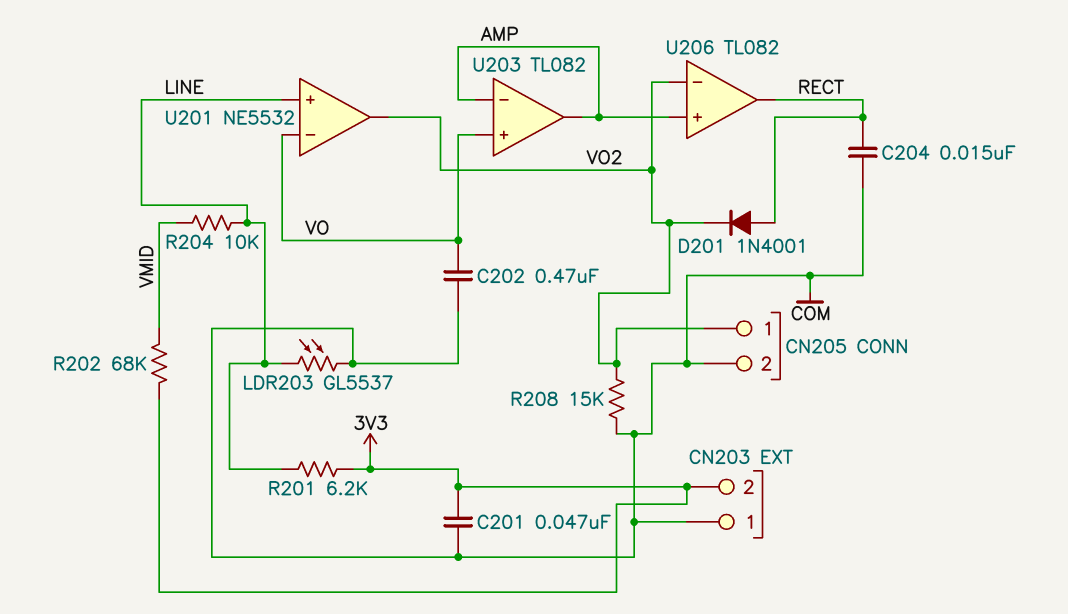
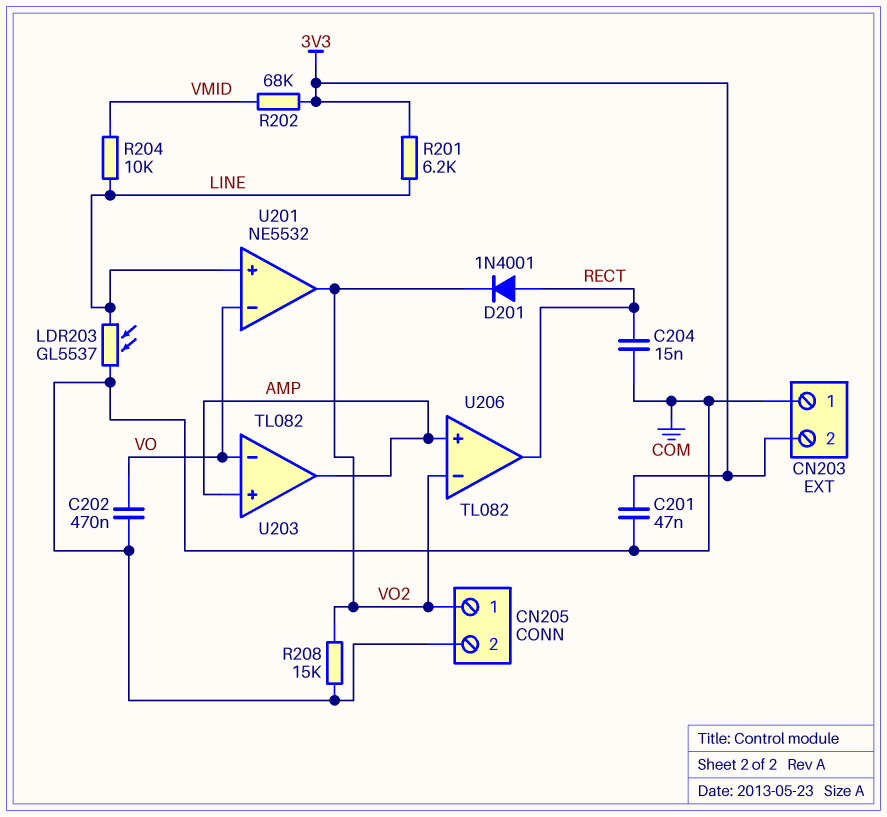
U203 pin in+: VO -> AMP
U203 pin in-: AMP -> VO

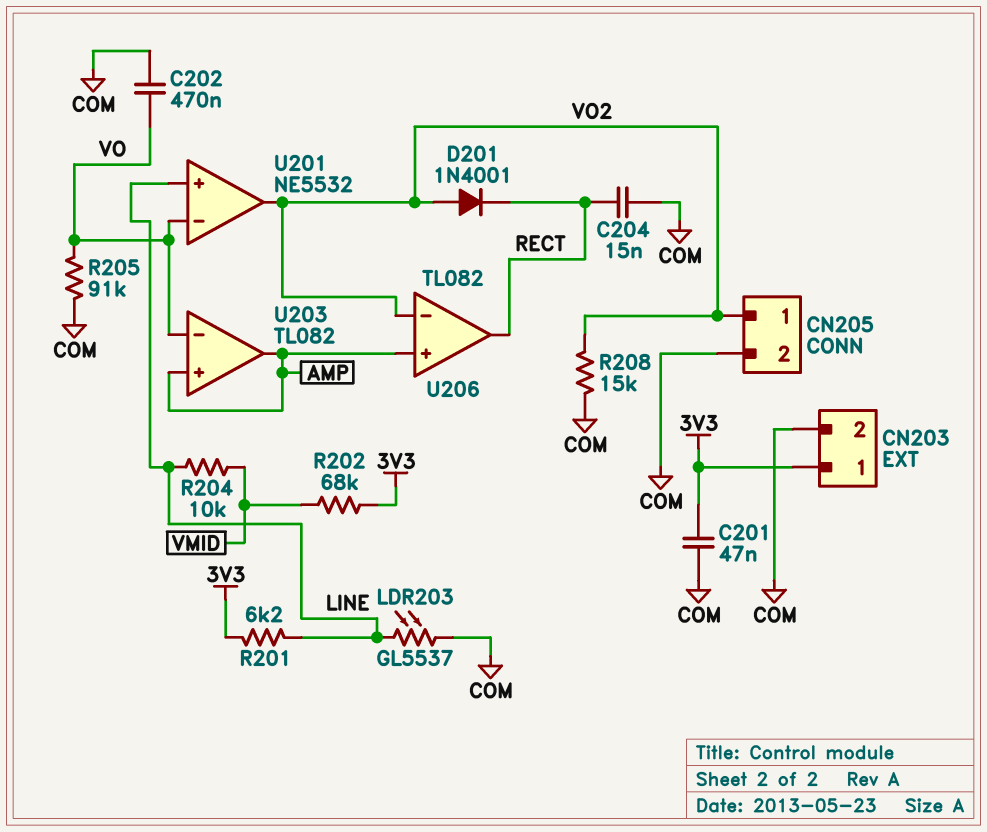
CN203 pin 1: COM -> 3V3
CN203 pin 2: 3V3 -> COM
D201: diode 1N4001 (A RECT, K VO2) -> diode 1N4001 (A VO2, K RECT)
R205: none -> 91k (COM, VO)

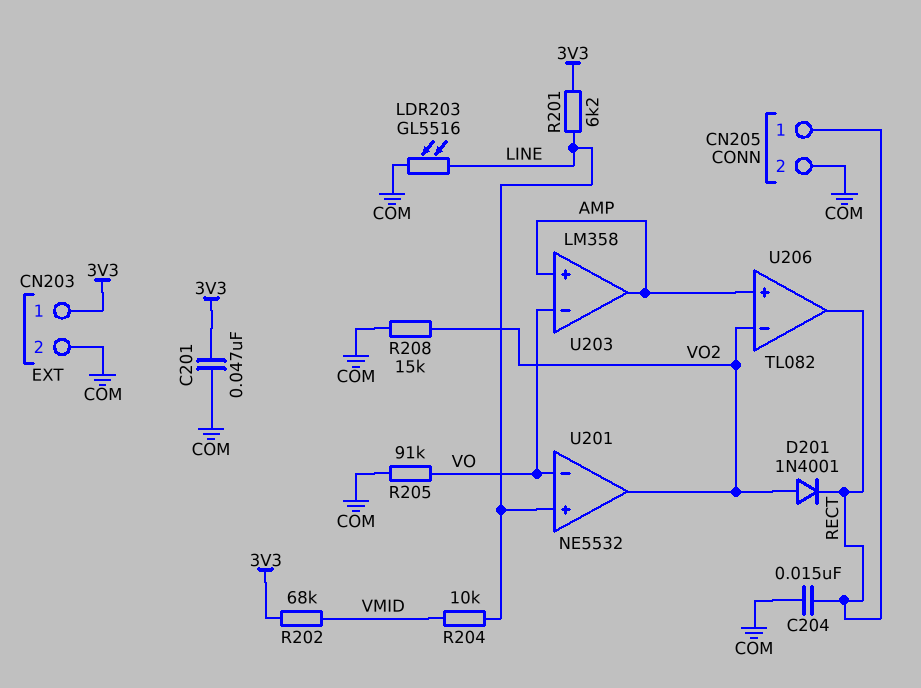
C202: 470nF (COM, VO) -> none
CN205 pin 1: VO2 -> RECT
LDR203: GL5537 (COM, LINE) -> GL5516 (COM, LINE)
U203: TL082 -> LM358

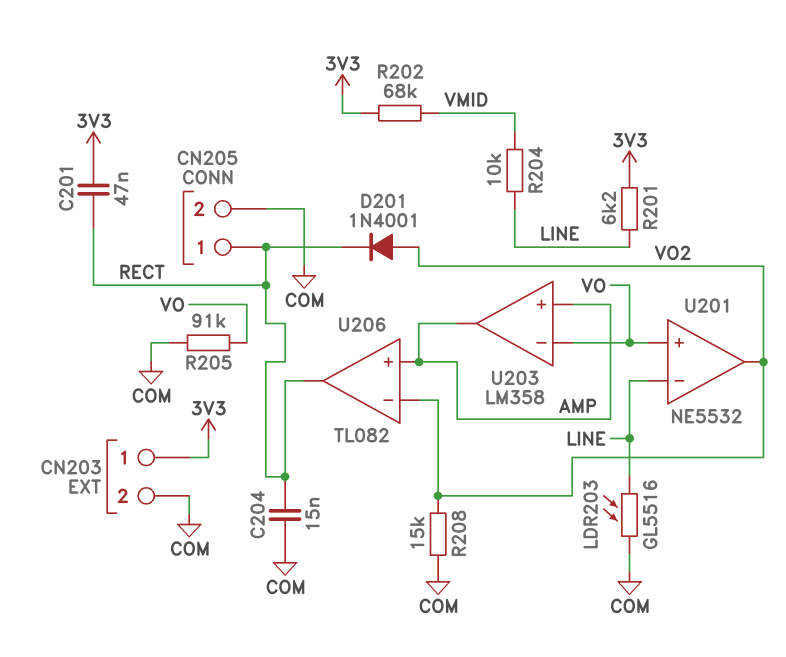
C201: 47nF (3V3, COM) -> 47nF (3V3, RECT)
U201 pin in+: LINE -> VO
U201 pin in-: VO -> LINE

